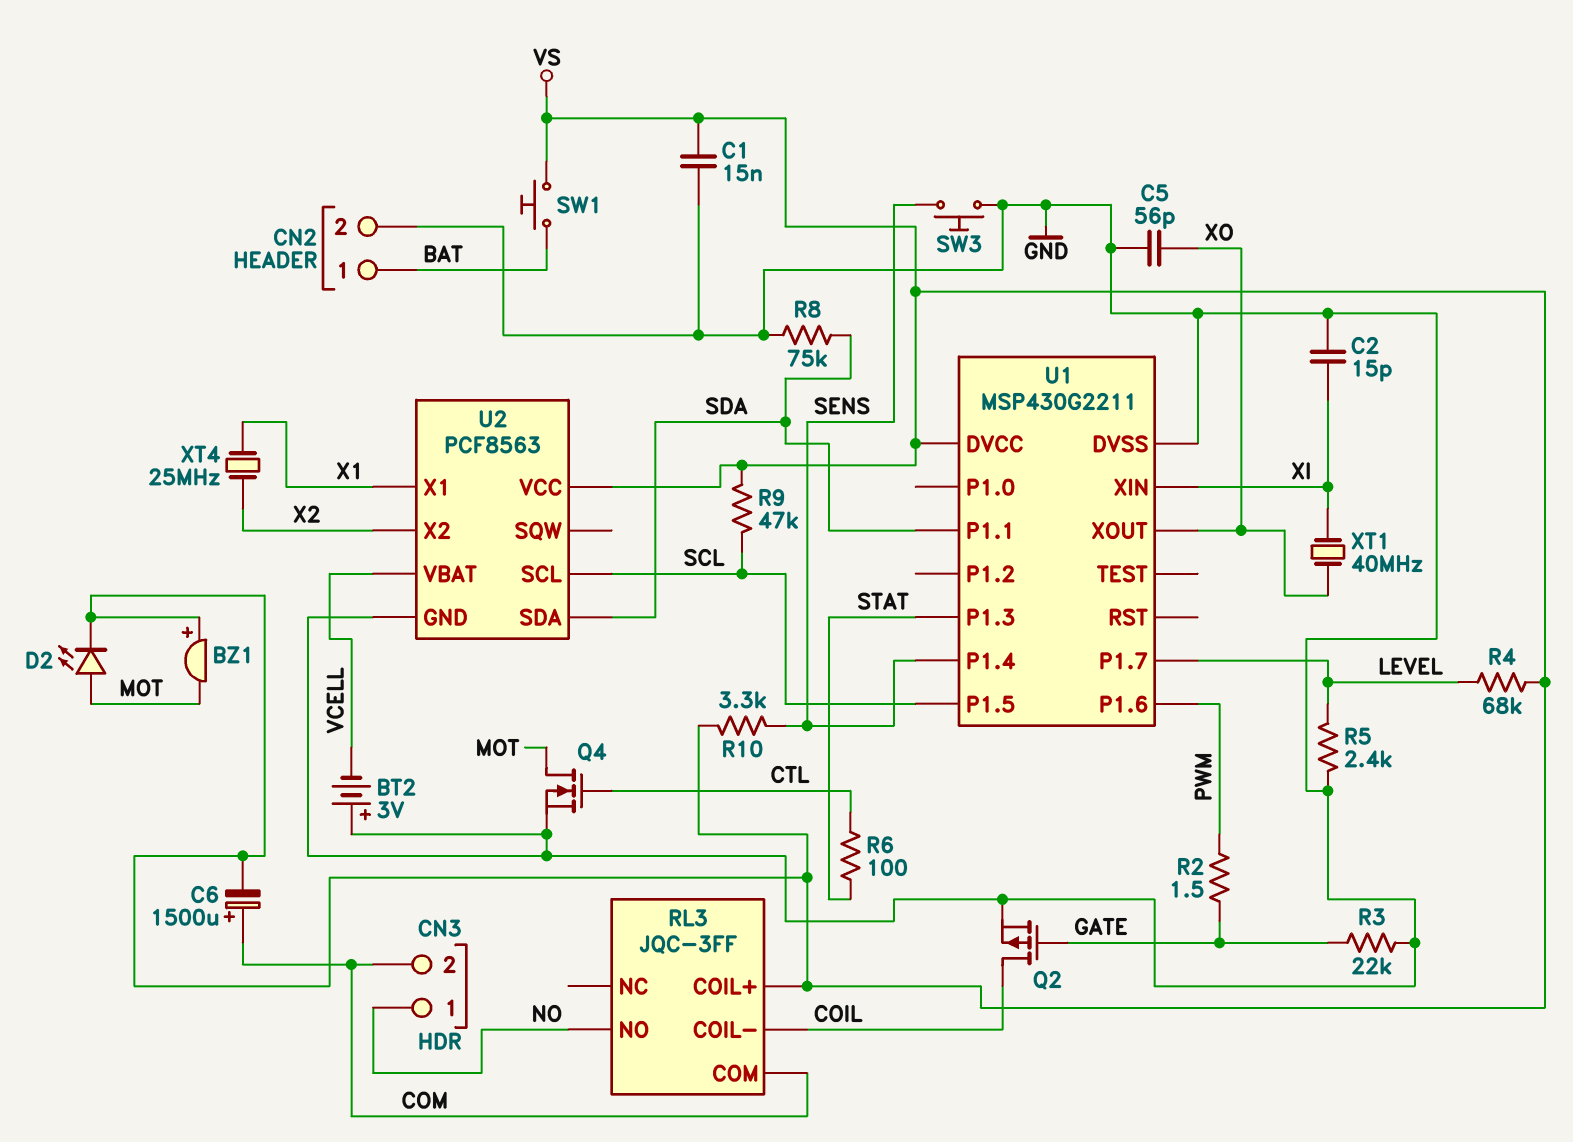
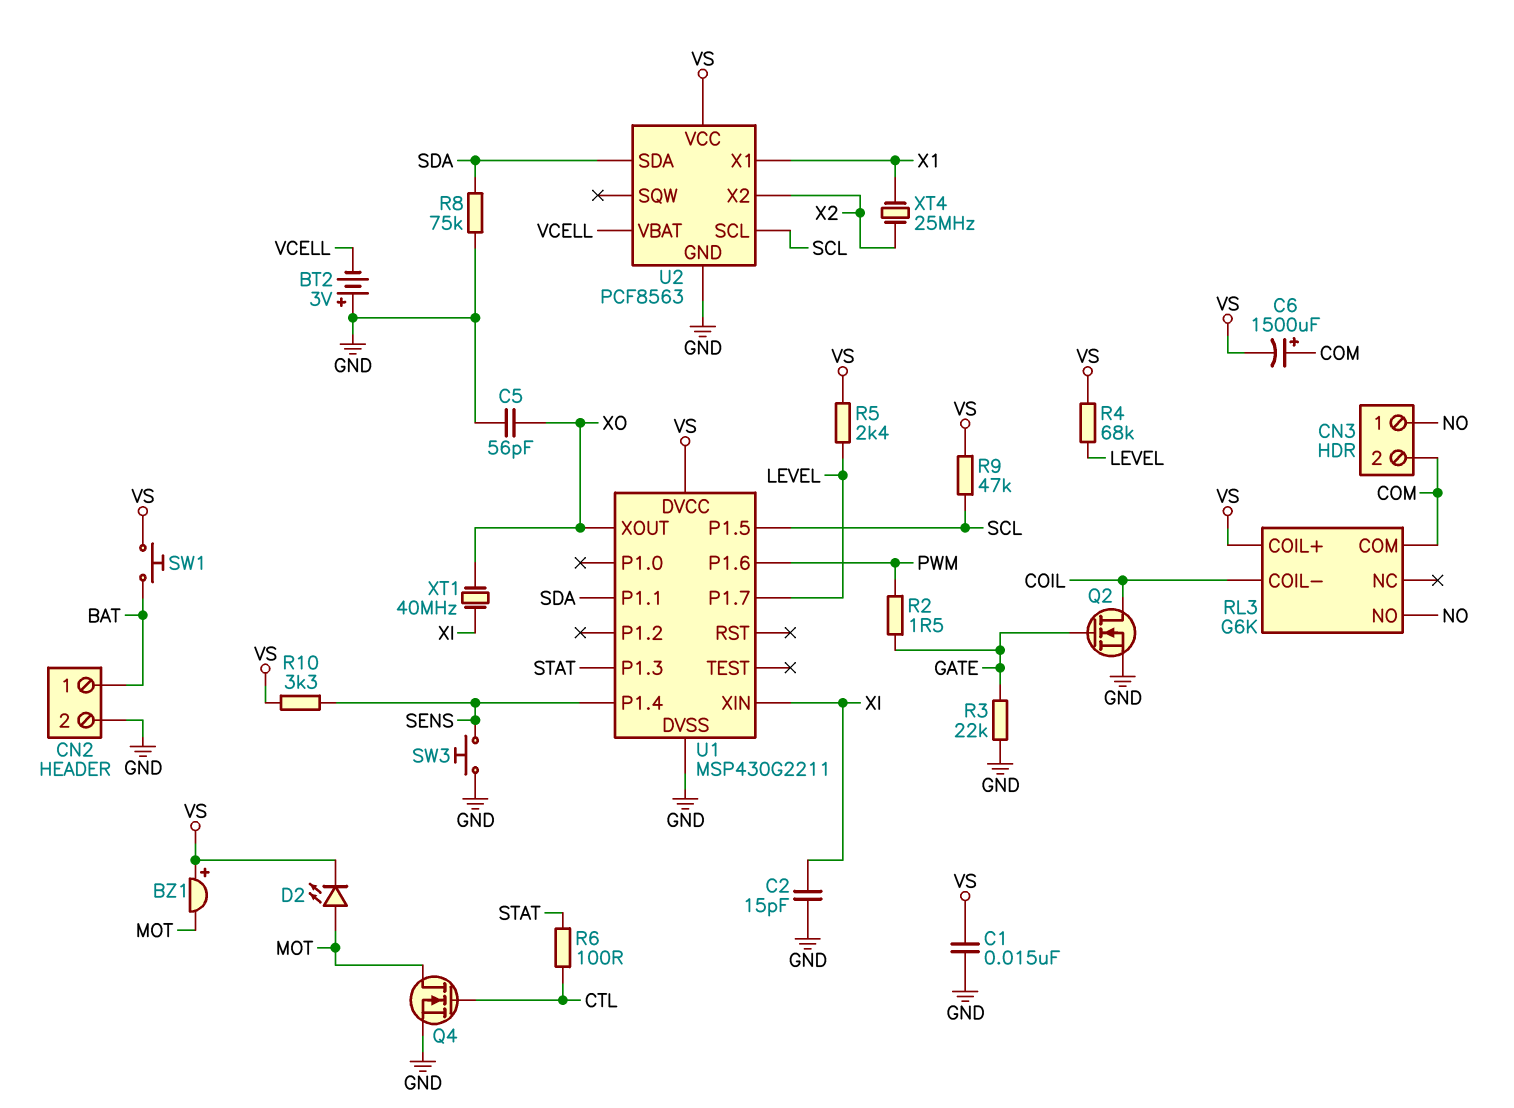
Q2: PMOS (G GATE, D COIL, S GND) -> NMOS (G GATE, D COIL, S GND)
R5: 2.4k (GND, LEVEL) -> 2.4k (LEVEL, VS)
RL3: JQC-3FF -> G6K

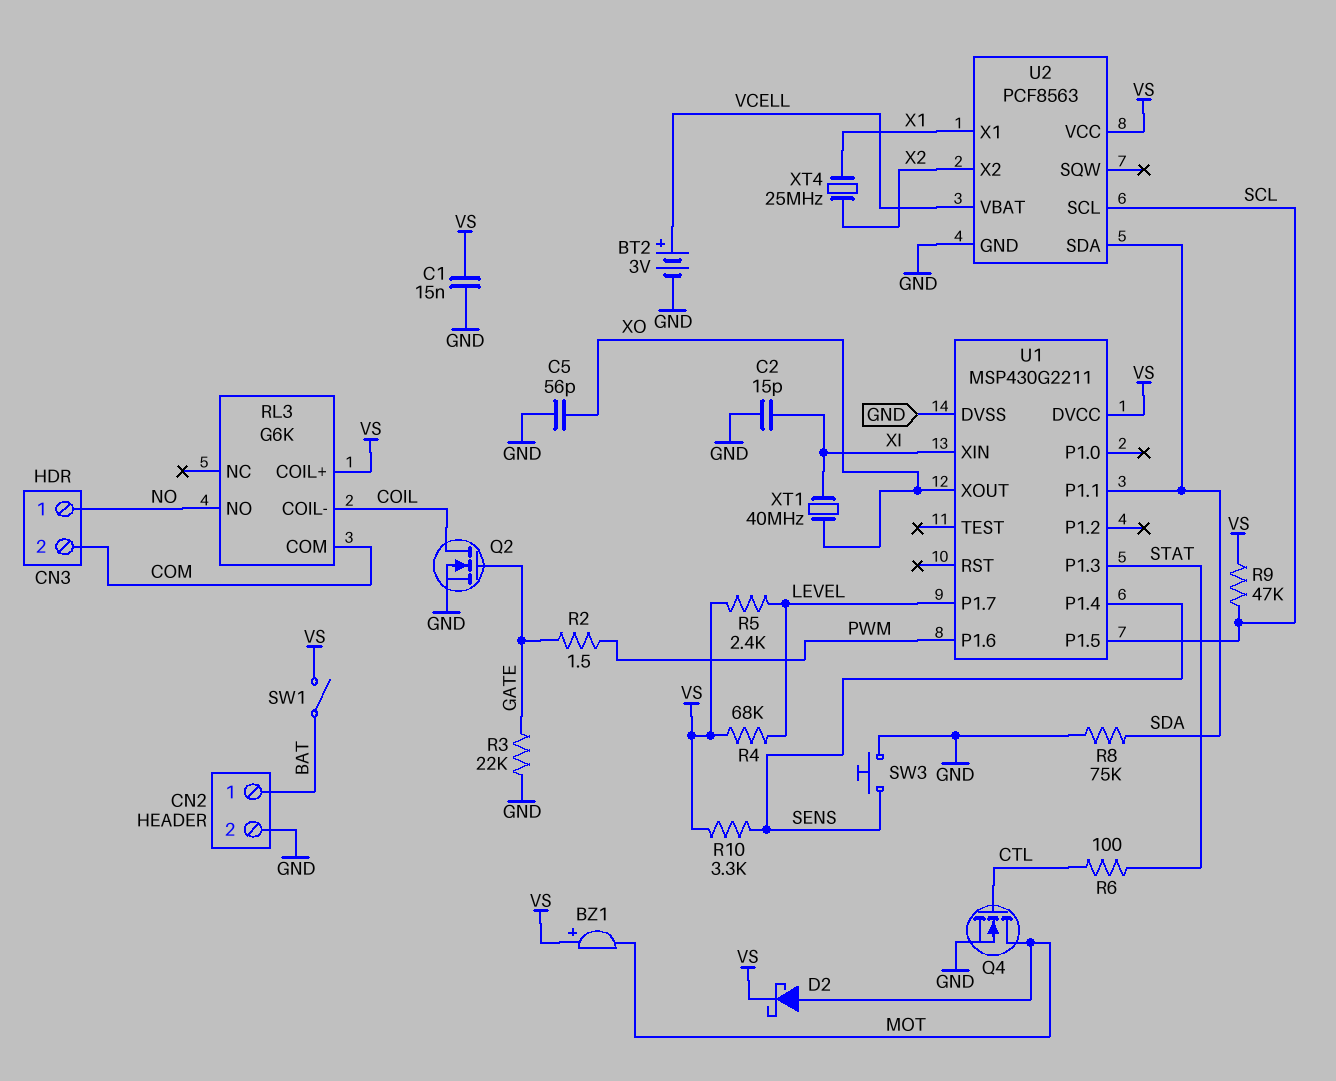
BT2: 3V (plus GND, minus VCELL) -> 3V (plus VCELL, minus GND)
C6: 1500uF (plus COM, minus VS) -> none
D2: LED (A MOT, K VS) -> schottky (A MOT, K VS)
SW1: button (BAT, VS) -> switch (BAT, VS)

